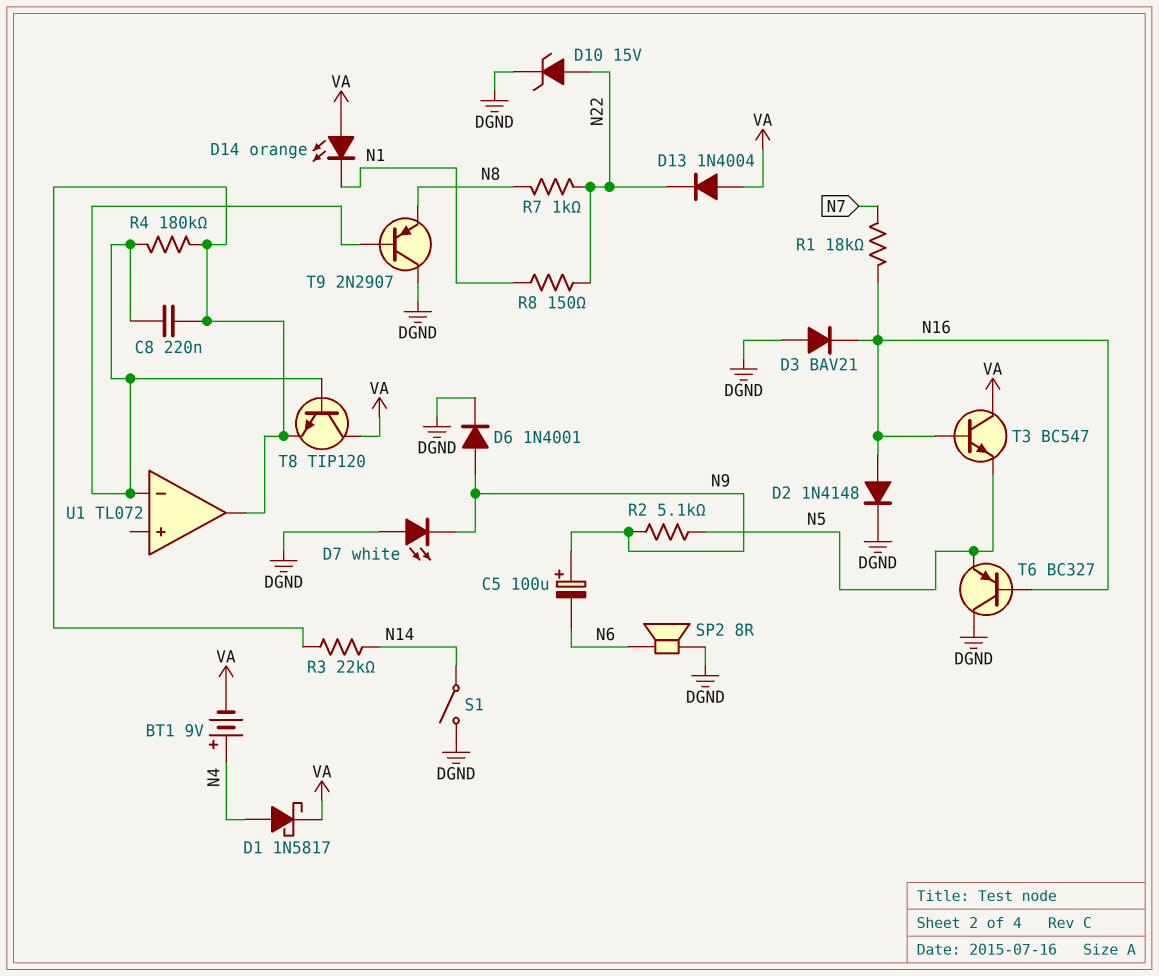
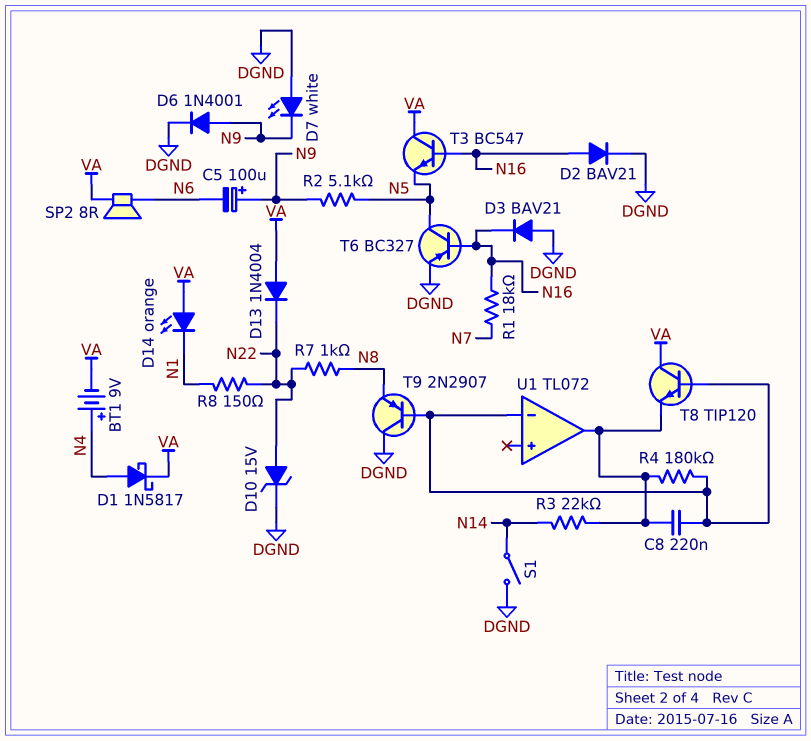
D2: diode 1N4148 (A N16, K DGND) -> diode BAV21 (A N16, K DGND)
SP2: speaker 8R (DGND, N6) -> speaker 8R (N6, VA)
T6: PNP BC327 (B N16, C DGND, E N5) -> PNP BC327 (B N16, C N5, E DGND)

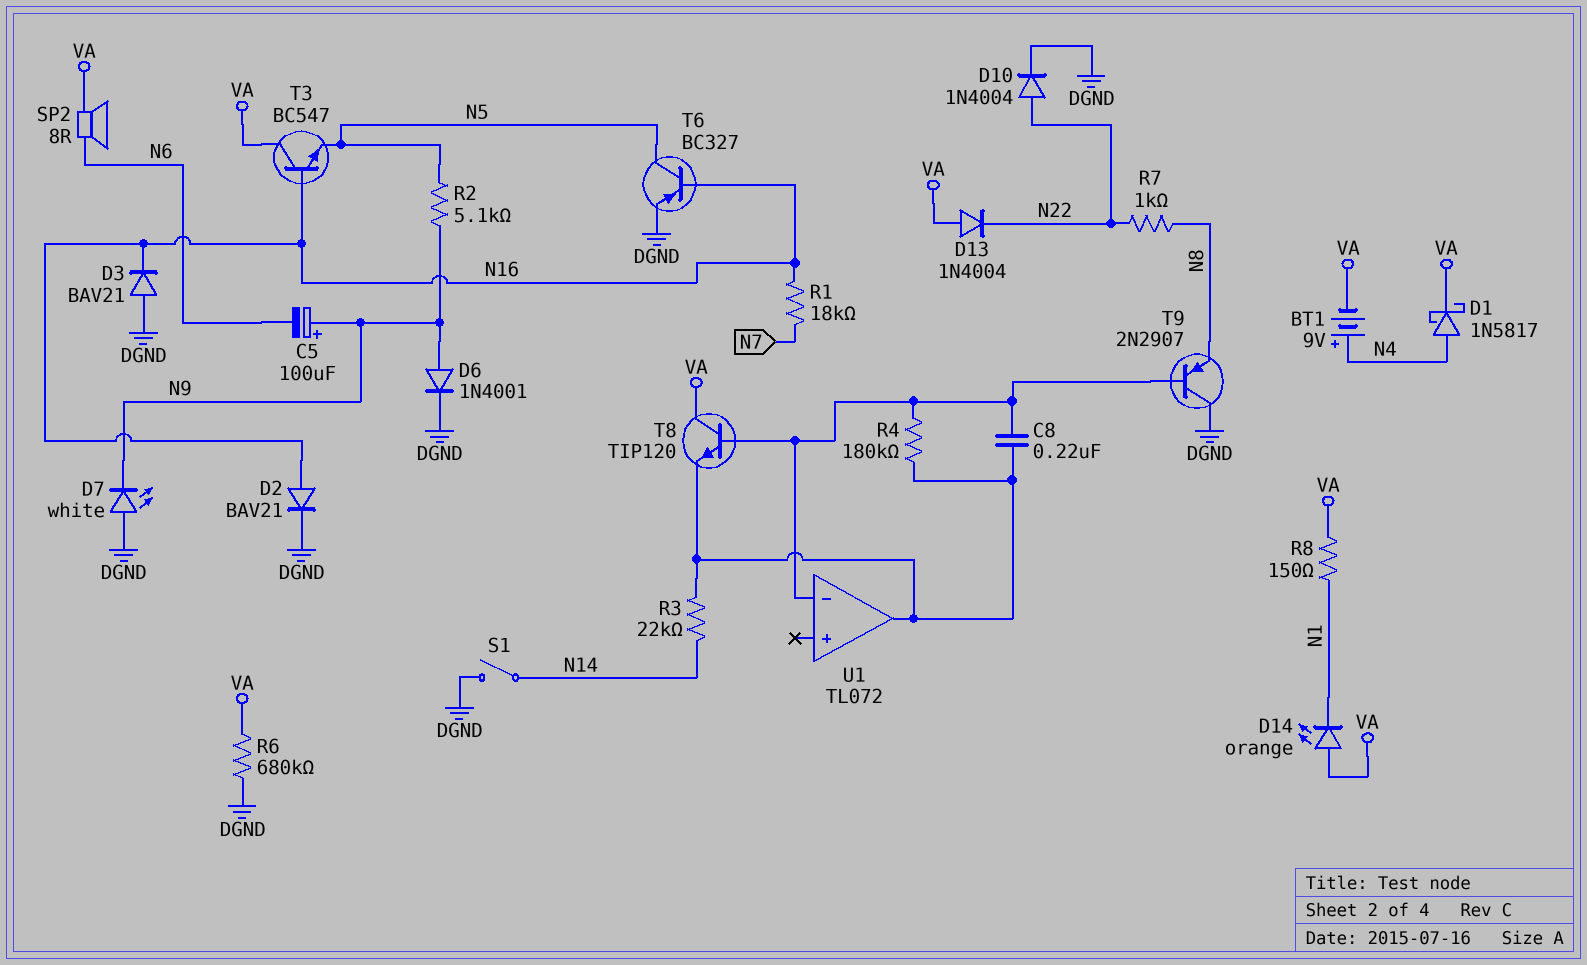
D10: zener 15V (A N22, K DGND) -> diode 1N4004 (A N22, K DGND)
R6: none -> 680k (DGND, VA)
R8: 150 (N1, N22) -> 150 (N1, VA)

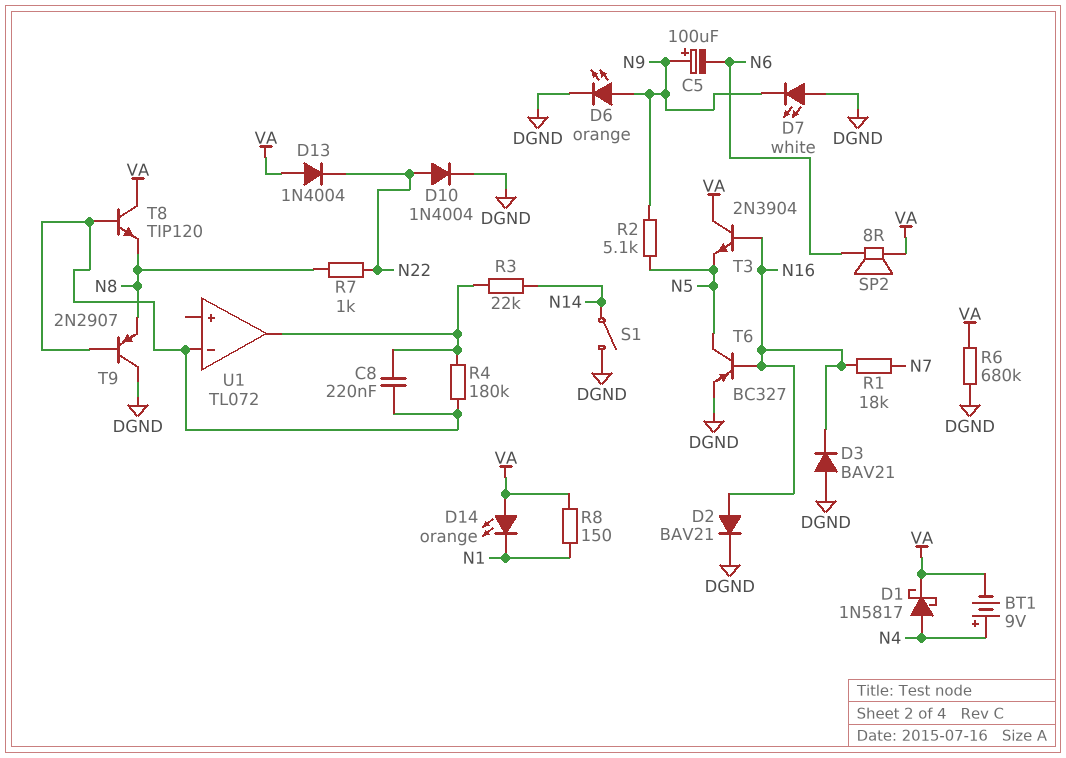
D6: diode 1N4001 (A N9, K DGND) -> LED orange (A N9, K DGND)
T3: NPN BC547 (B N16, C VA, E N5) -> NPN 2N3904 (B N16, C VA, E N5)
T8: NPN TIP120 (B U1/in-, C VA, E U1/out) -> NPN TIP120 (B U1/in-, C VA, E N8)

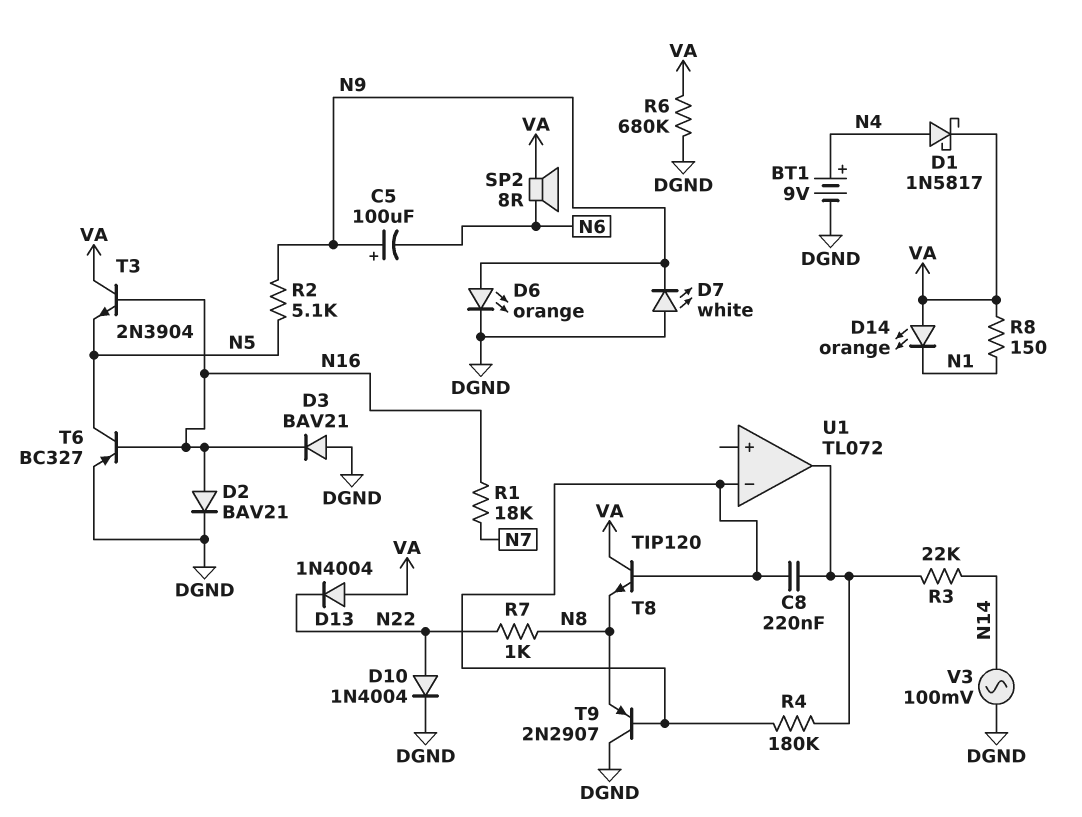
BT1: 9V (plus N4, minus VA) -> 9V (plus N4, minus DGND)
S1: switch (DGND, N14) -> none
V3: none -> AC 100mV (DGND, N14)

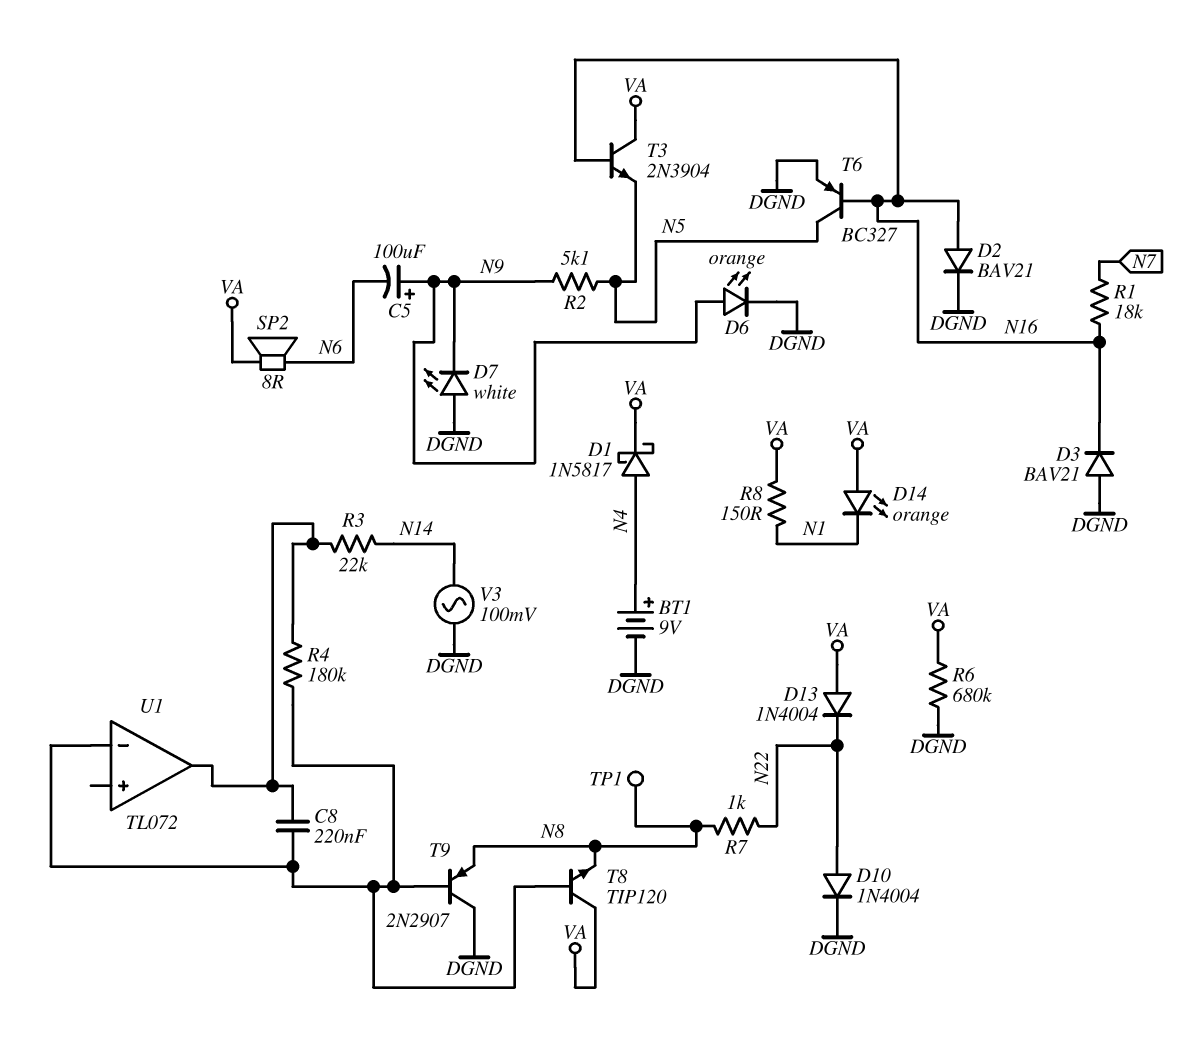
TP1: none -> test point (N8)

